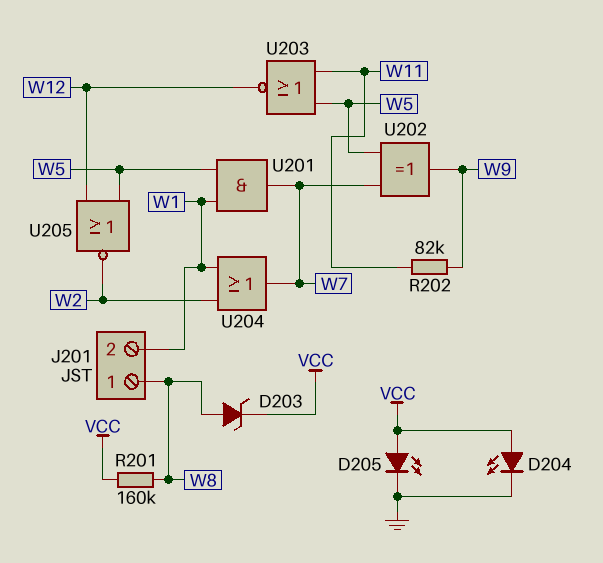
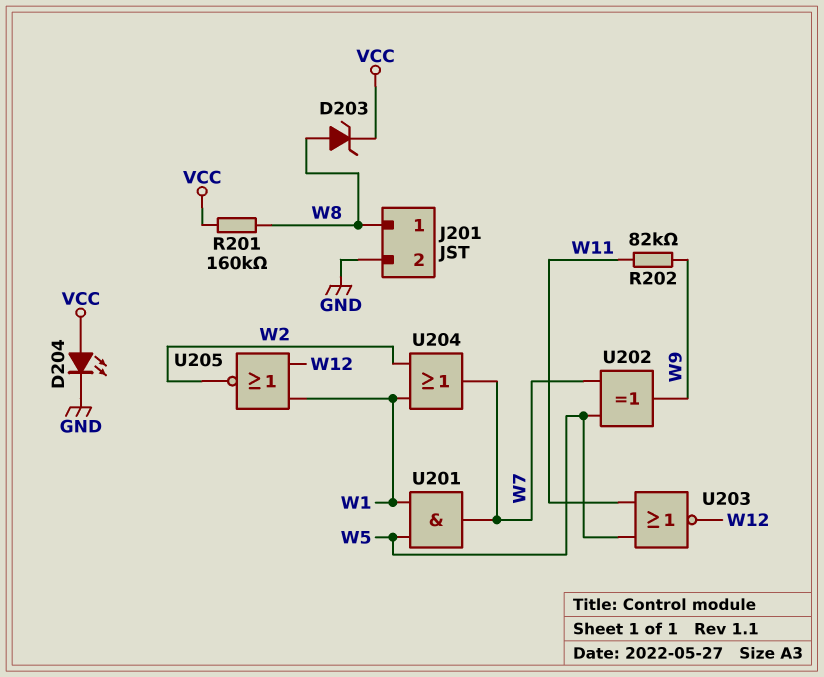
D205: LED (A VCC, K GND) -> none
J201 pin 2: W1 -> GND
U205: NOR (in W5, in W12, out W2) -> NOR (in W1, in W12, out W2)

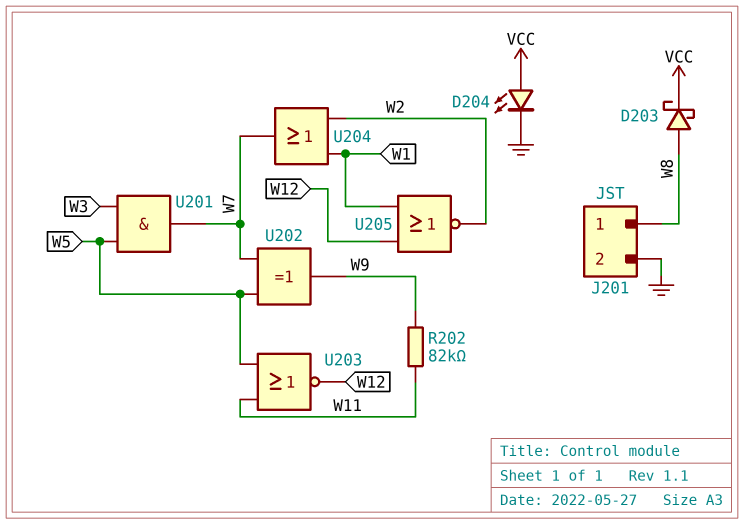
D203: zener (A W8, K VCC) -> schottky (A W8, K VCC)
R201: 160k (VCC, W8) -> none
U201: AND (in W1, in W5, out W7) -> AND (in W3, in W5, out W7)

